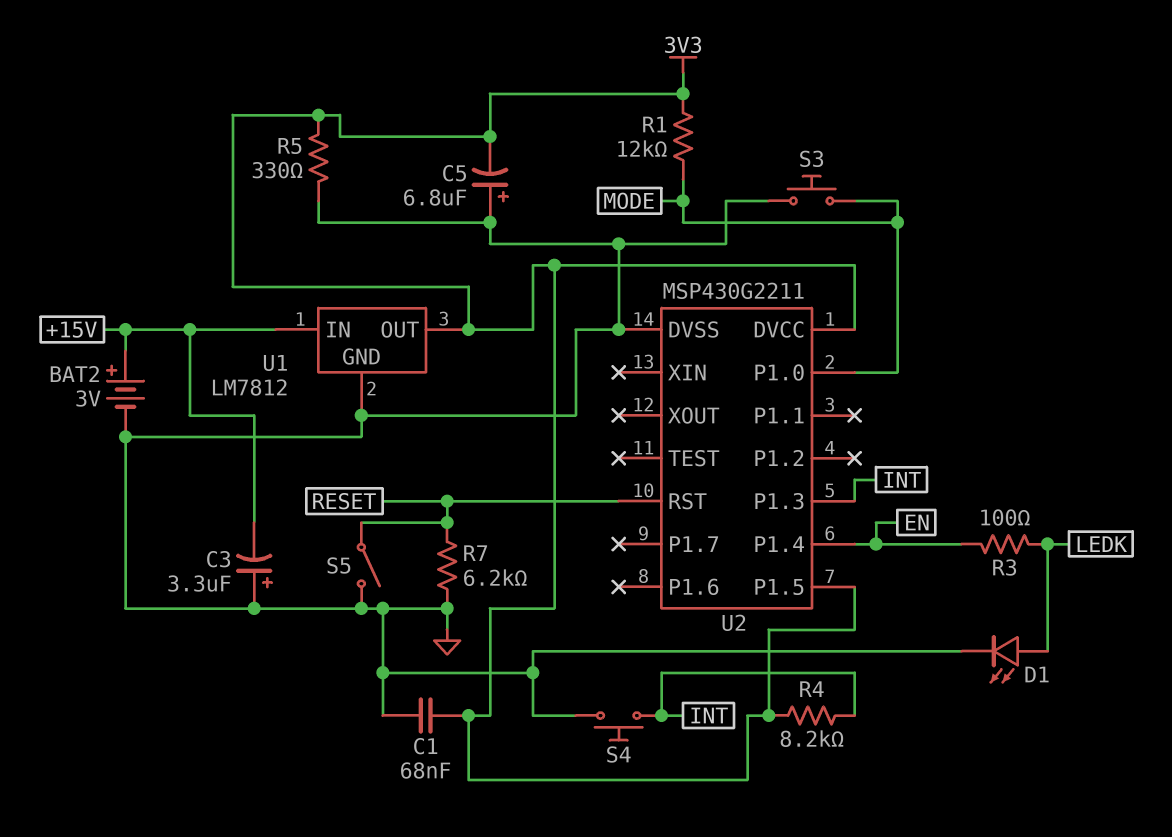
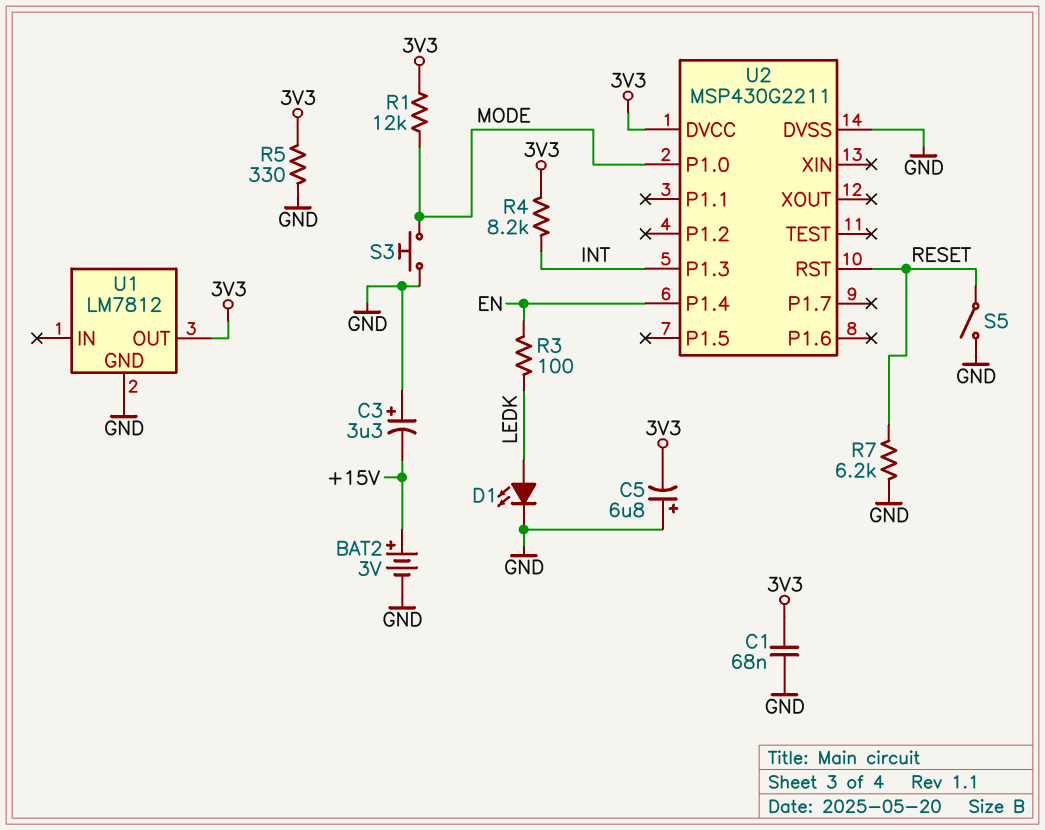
S4: button (GND, INT) -> none
U1 pin IN: +15V -> none
U2 pin P1.5: 3V3 -> none

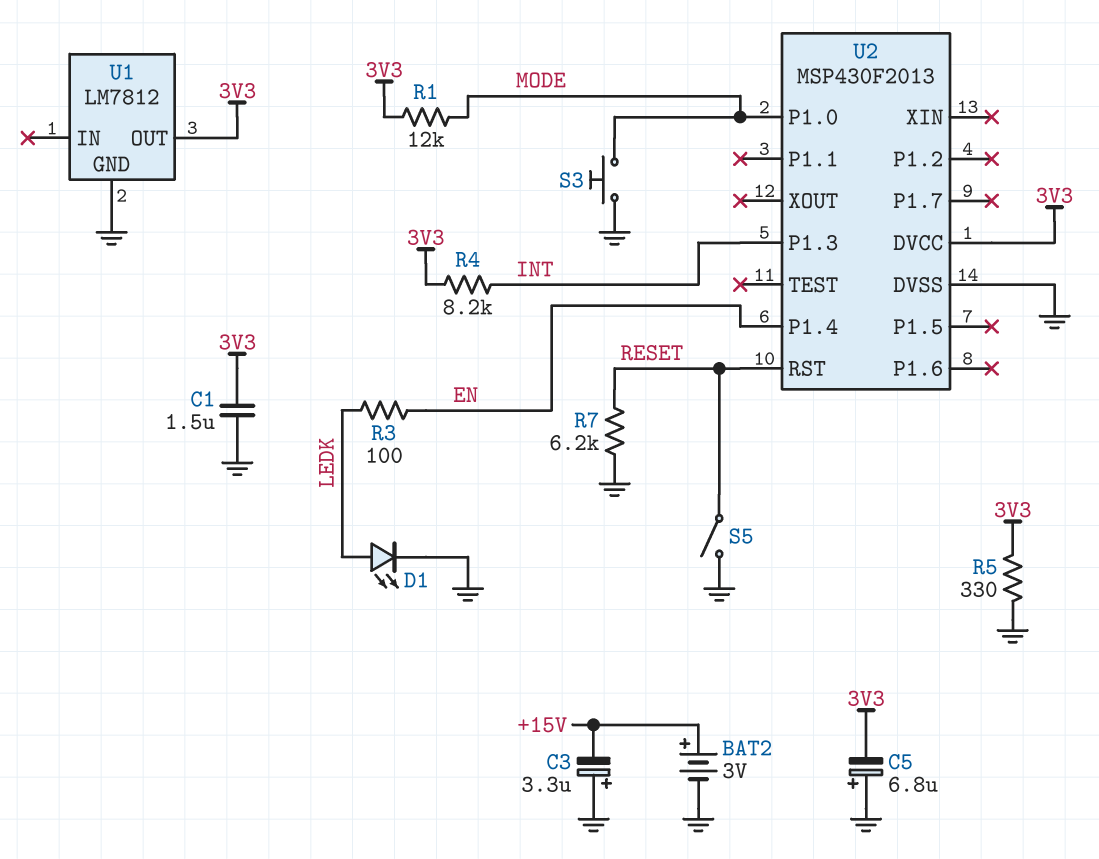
C1: 68nF (3V3, GND) -> 1.5uF (3V3, GND)
U2: MSP430G2211 -> MSP430F2013

